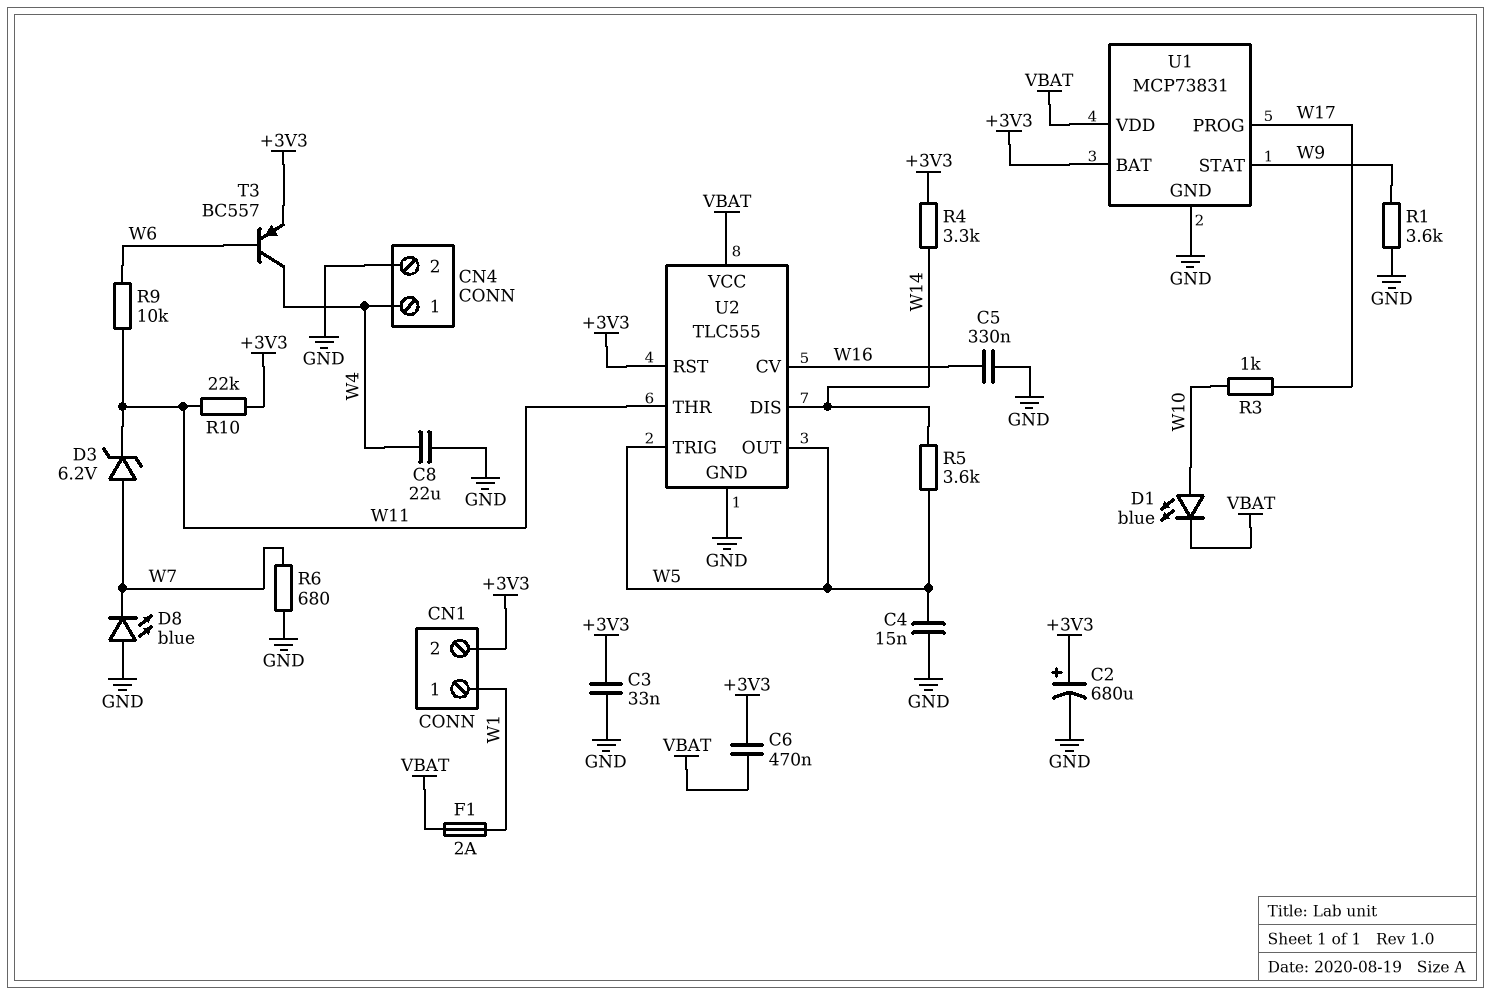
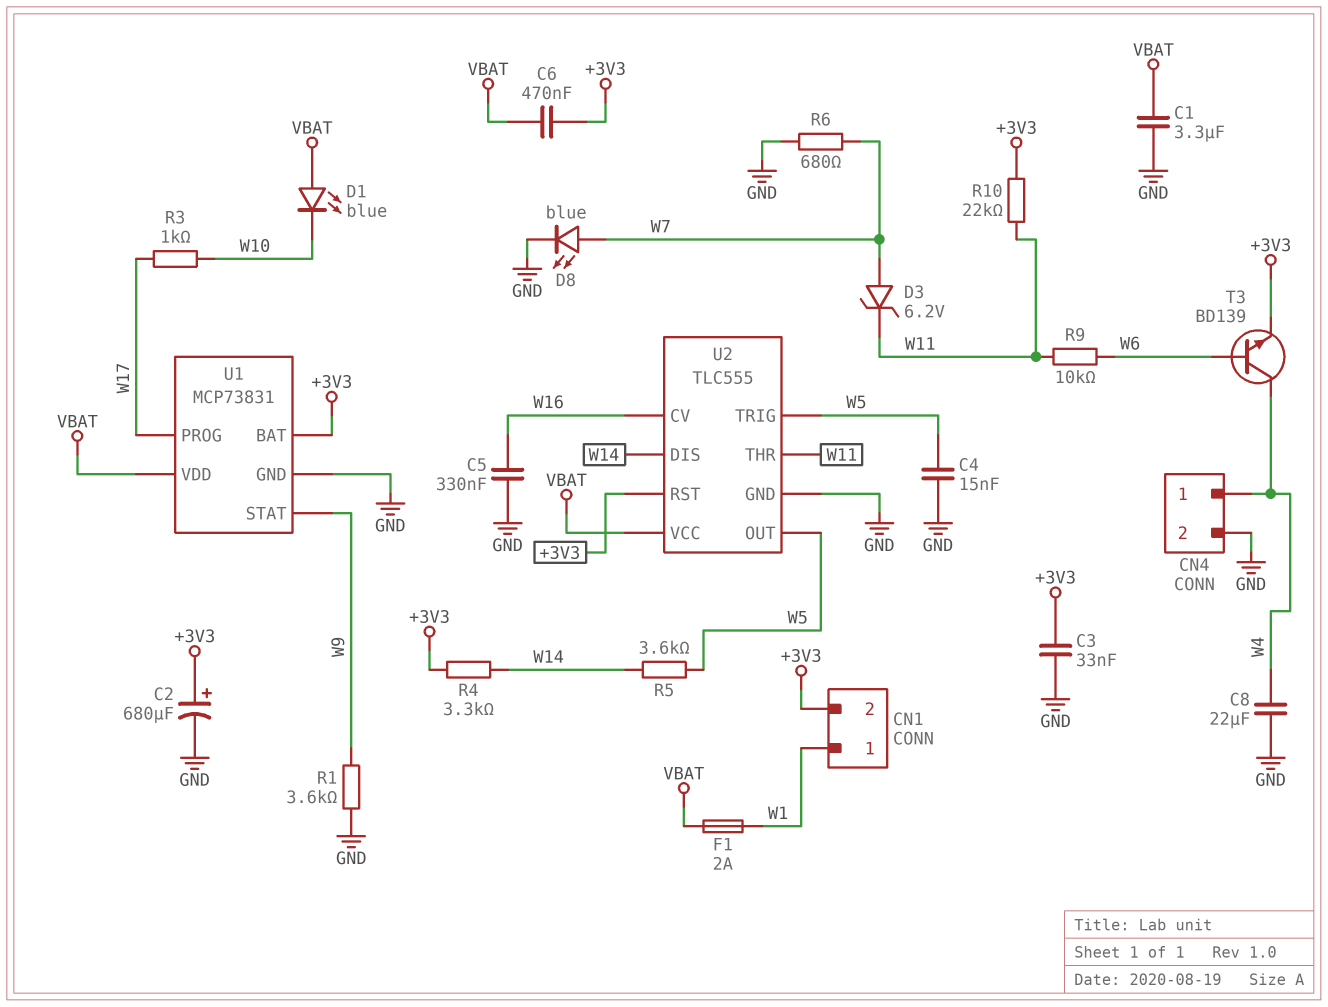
C1: none -> 3.3uF (GND, VBAT)
D1: LED blue (A W10, K VBAT) -> LED blue (A VBAT, K W10)
D8: LED blue (A GND, K W7) -> LED blue (A W7, K GND)
T3: PNP BC557 (B W6, C W4, E +3V3) -> NPN BD139 (B W6, C W4, E +3V3)

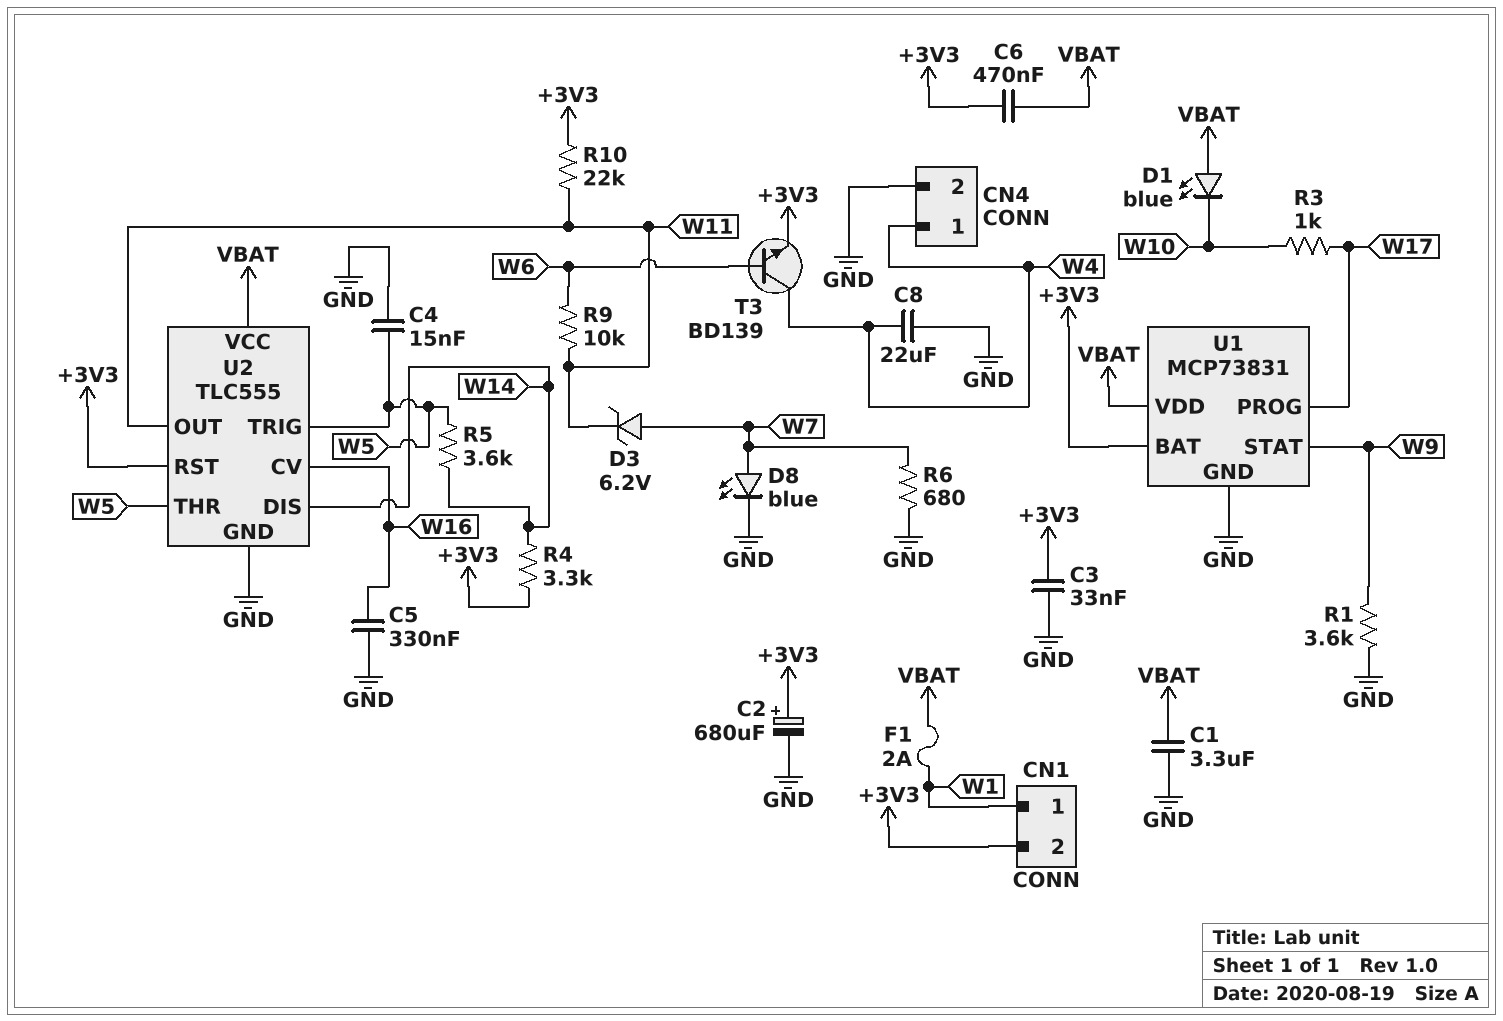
U2 pin OUT: W5 -> W11
U2 pin THR: W11 -> W5

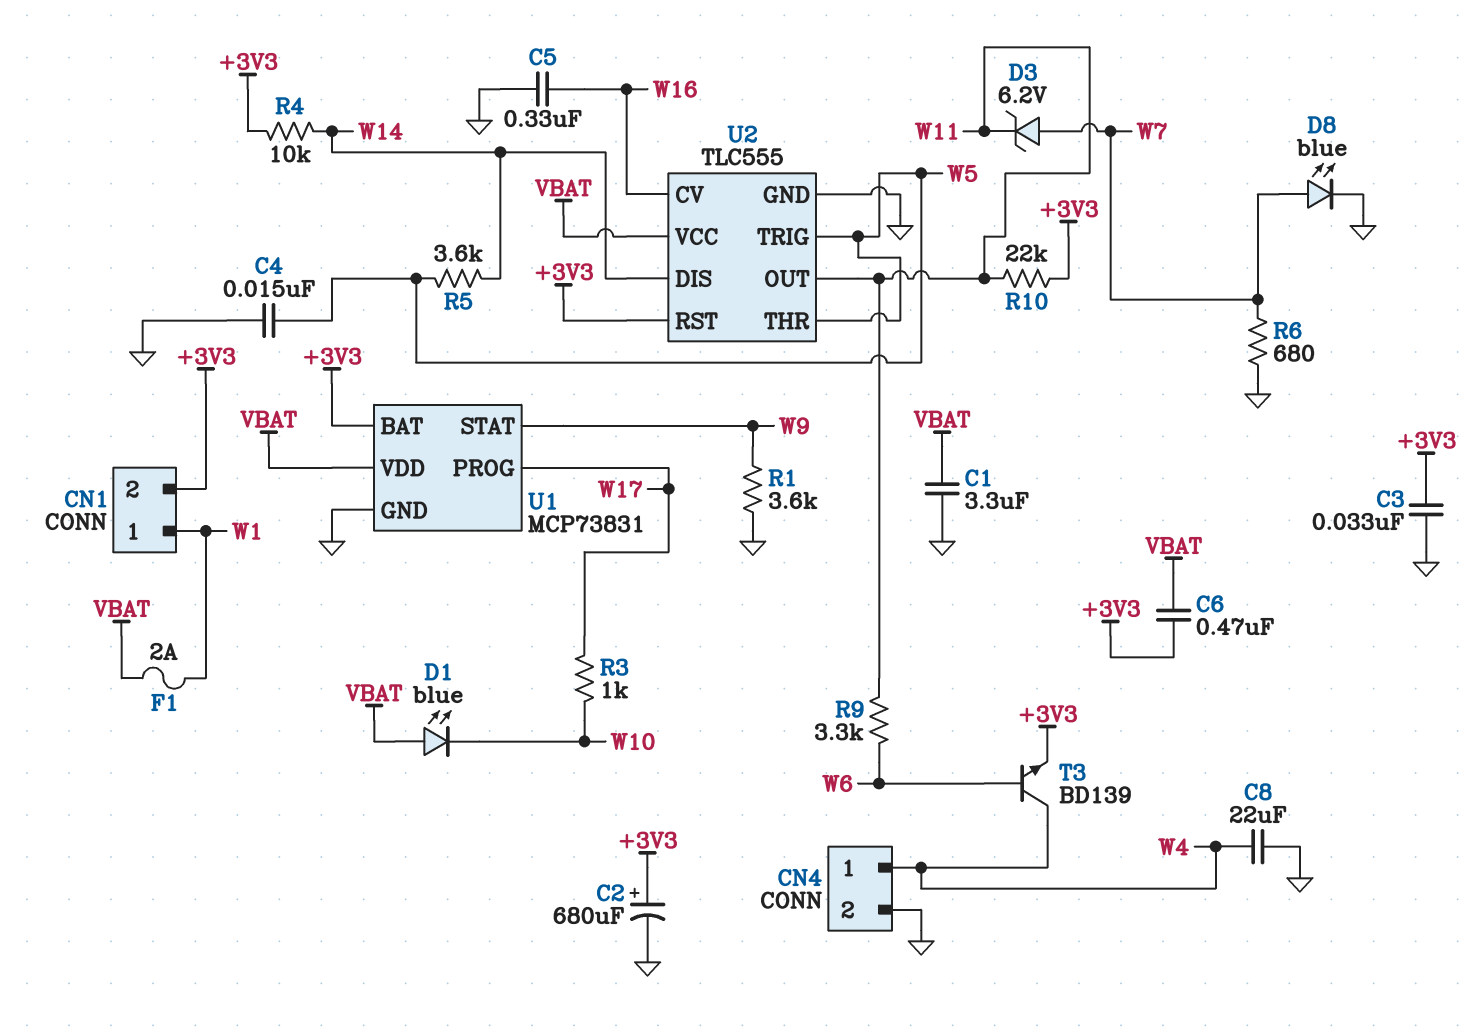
R4: 3.3k (+3V3, W14) -> 10k (+3V3, W14)
R9: 10k (W6, W11) -> 3.3k (W6, W11)

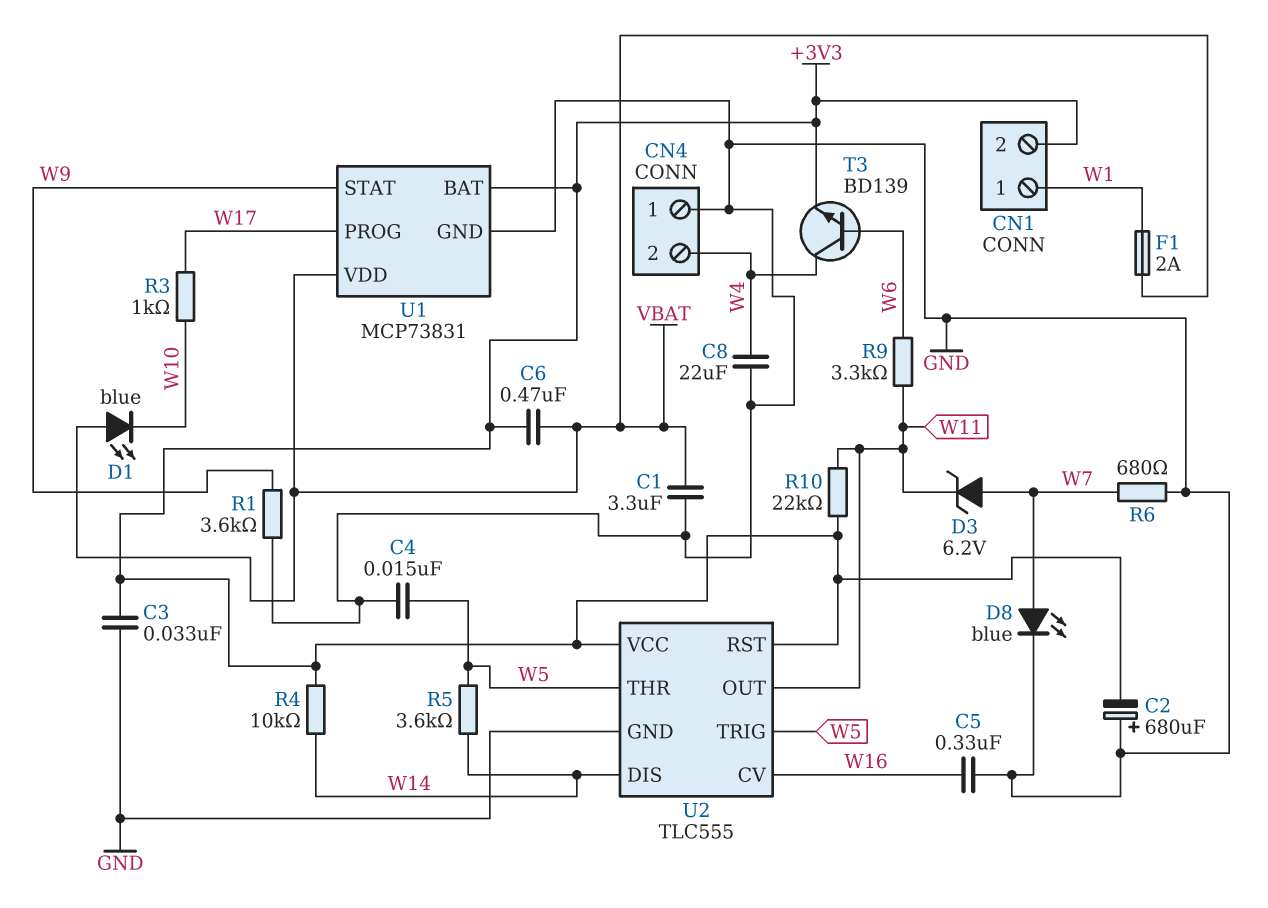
C2: 680uF (plus +3V3, minus GND) -> 680uF (plus GND, minus +3V3)
CN4 pin 1: W4 -> GND
CN4 pin 2: GND -> W4
U2 pin VCC: VBAT -> +3V3

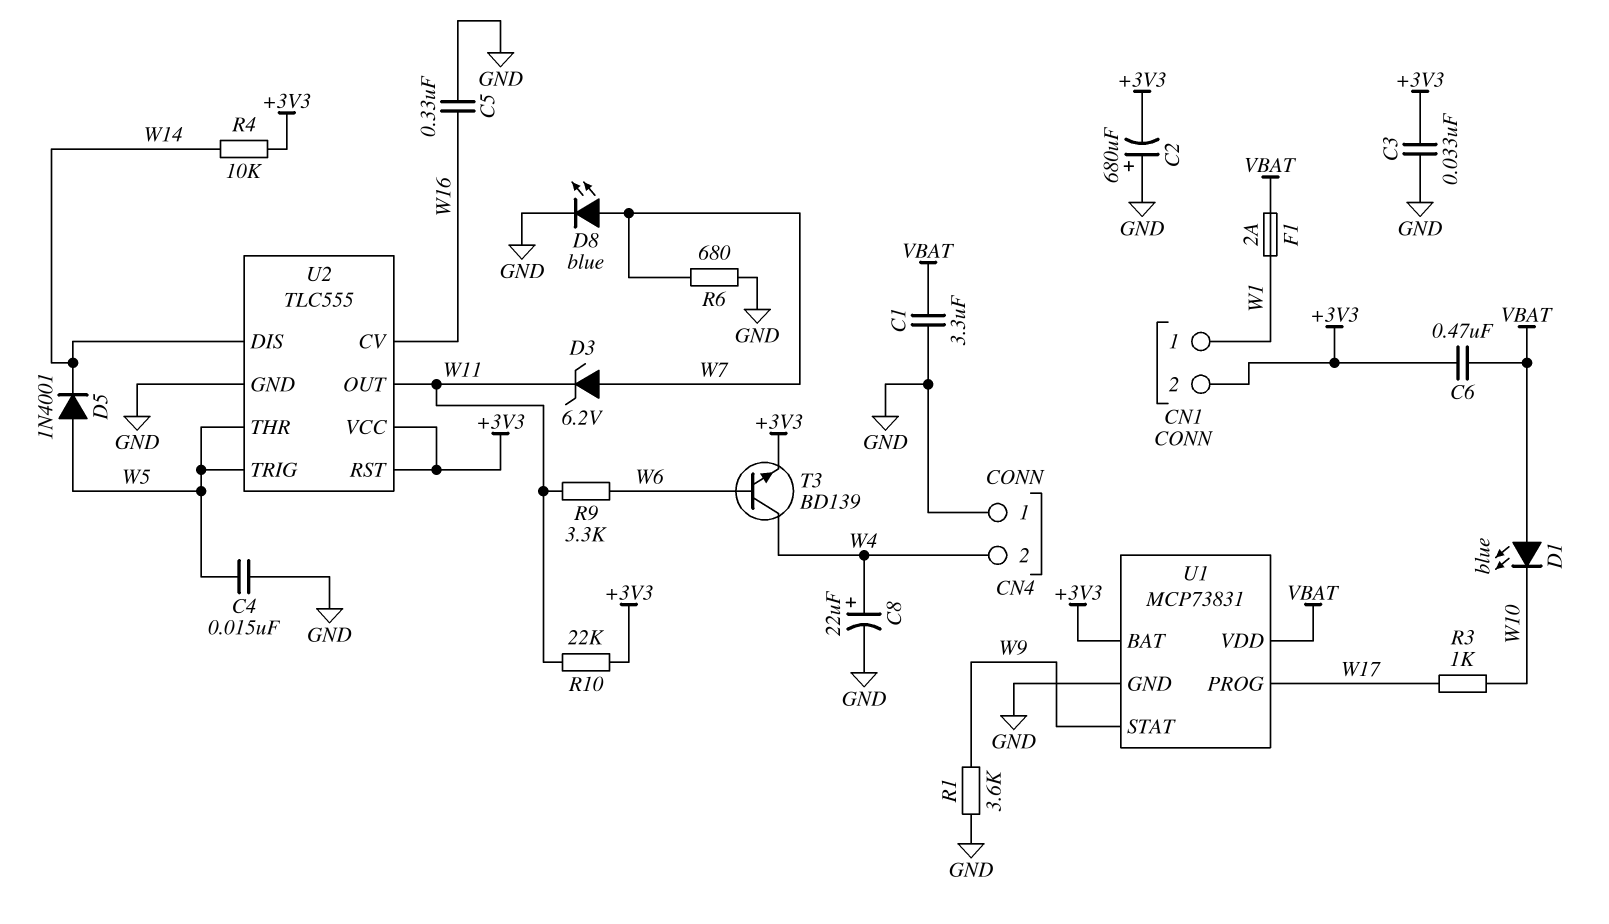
C8: 22uF (GND, W4) -> 22uF (plus W4, minus GND)
D5: none -> diode 1N4001 (A W5, K W14)
R5: 3.6k (W5, W14) -> none

